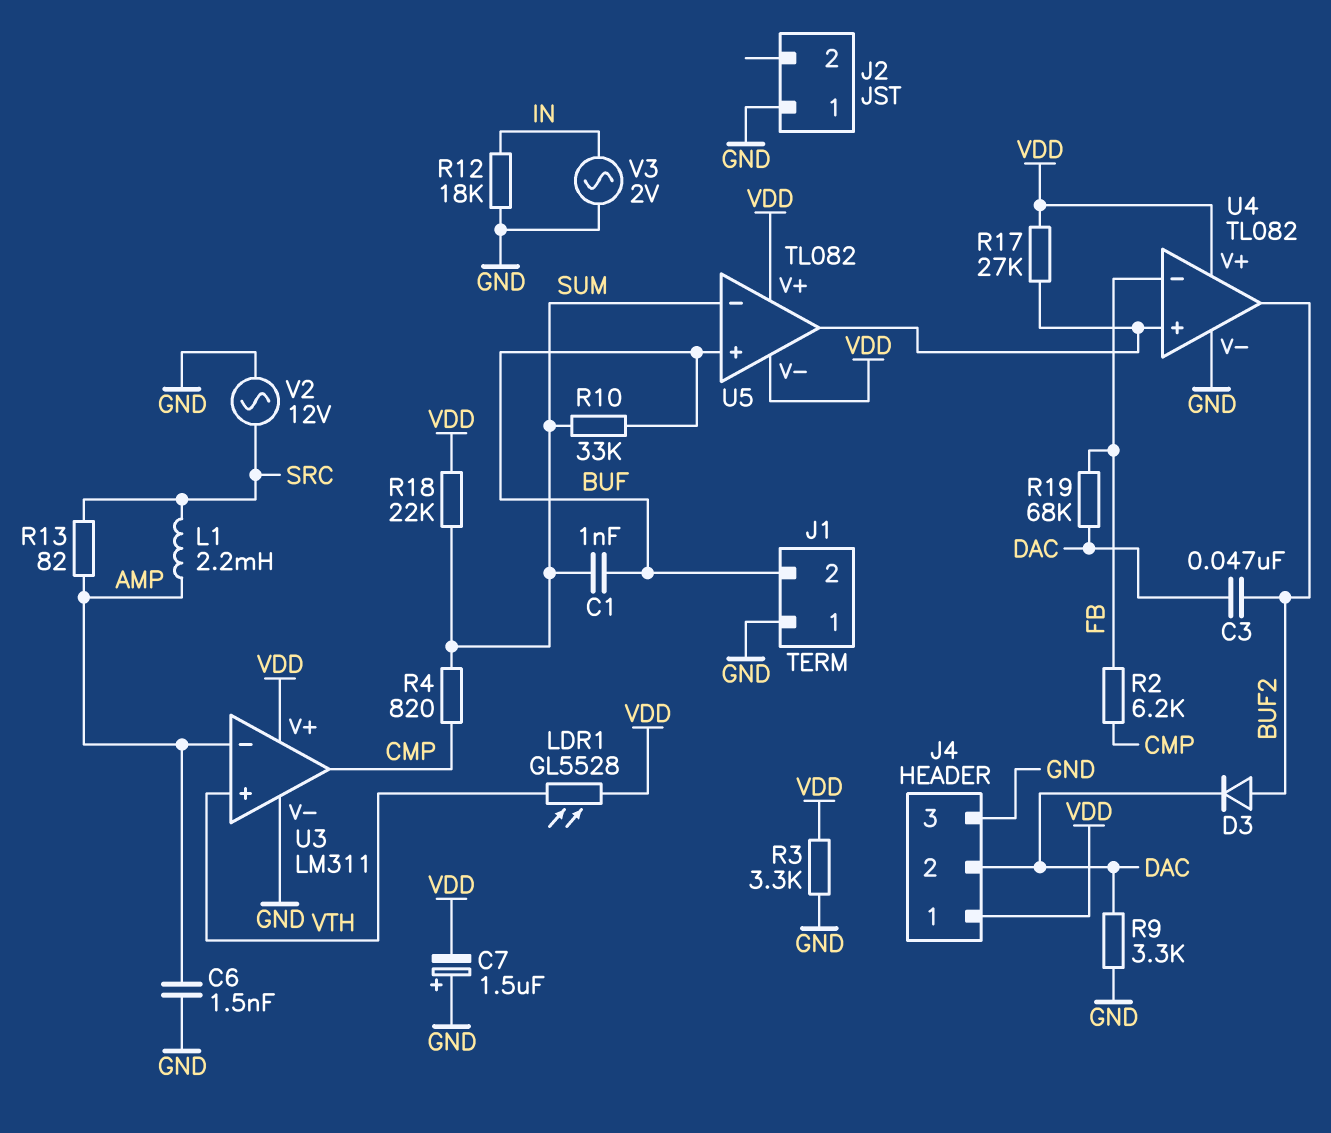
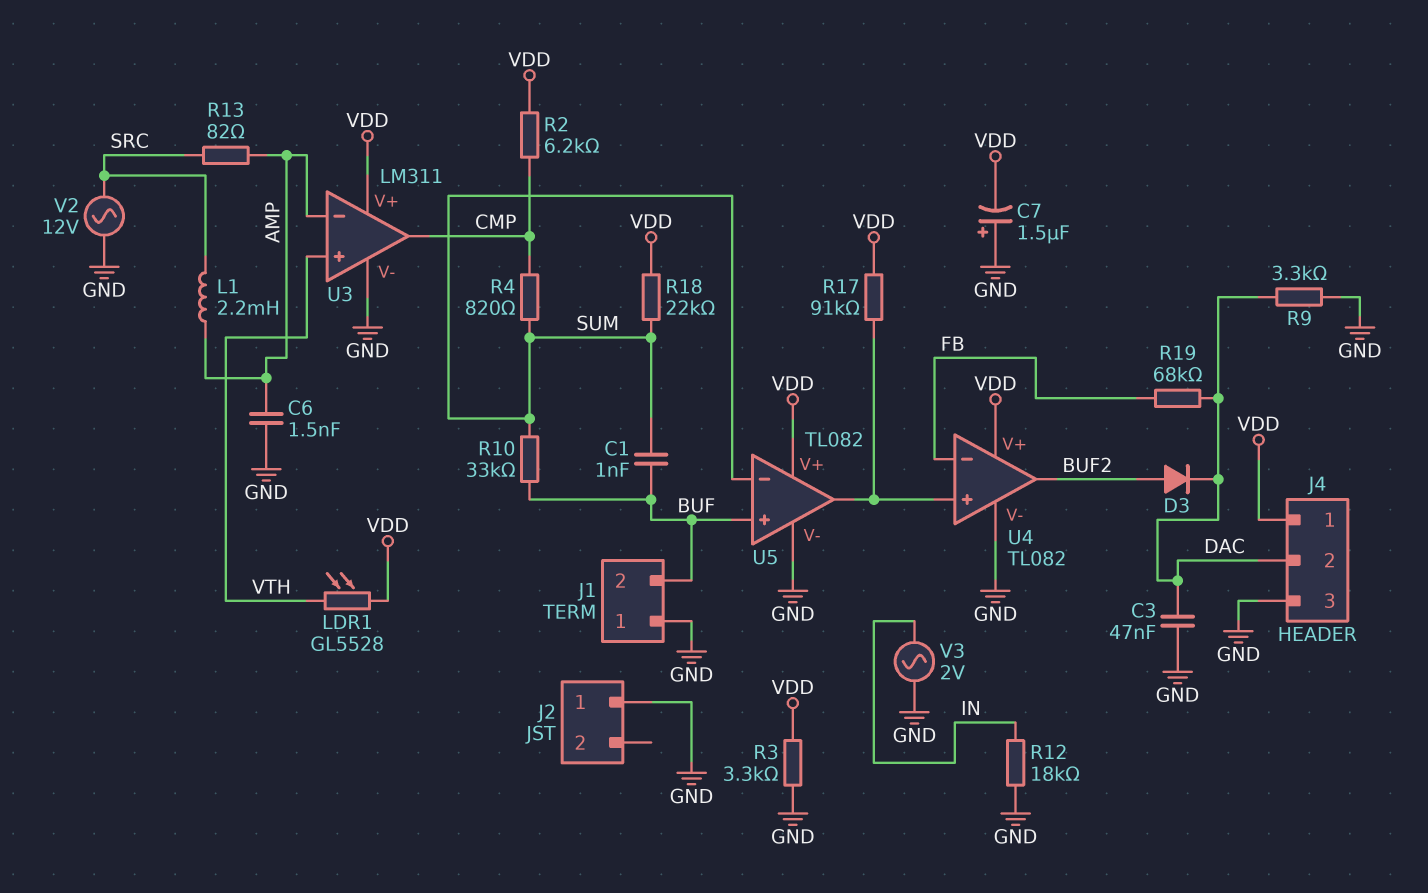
C3: 47nF (BUF2, DAC) -> 47nF (DAC, GND)
R2: 6.2k (CMP, FB) -> 6.2k (CMP, VDD)
R17: 27k (U4/in+, VDD) -> 91k (U4/in+, VDD)
U5 pin V-: VDD -> GND

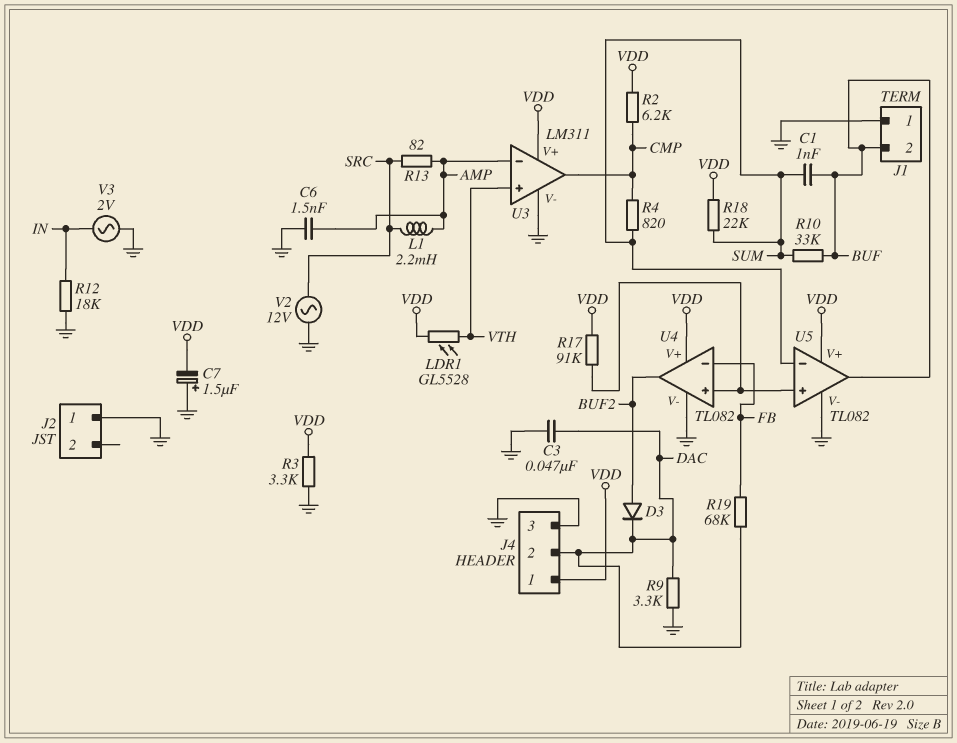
U5 pin in+: BUF -> U4/in+
U5 pin out: U4/in+ -> BUF

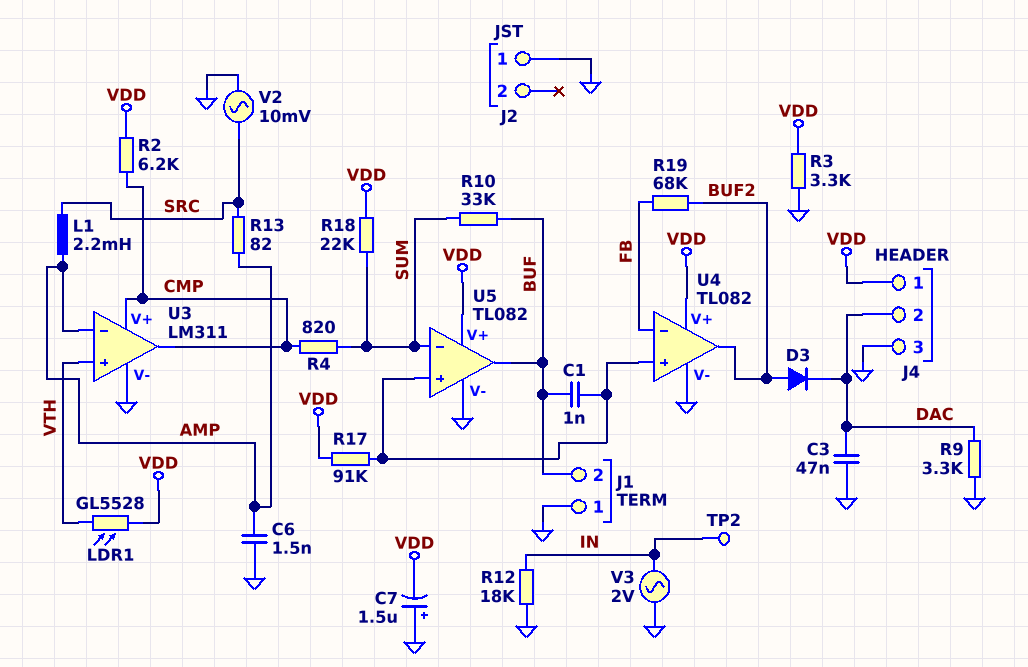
C1: 1nF (BUF, SUM) -> 1nF (BUF, U4/in+)
R19: 68k (DAC, FB) -> 68k (BUF2, FB)
TP2: none -> test point (IN)
U3 pin V+: VDD -> CMP
V2: AC 12V (GND, SRC) -> AC 10mV (GND, SRC)

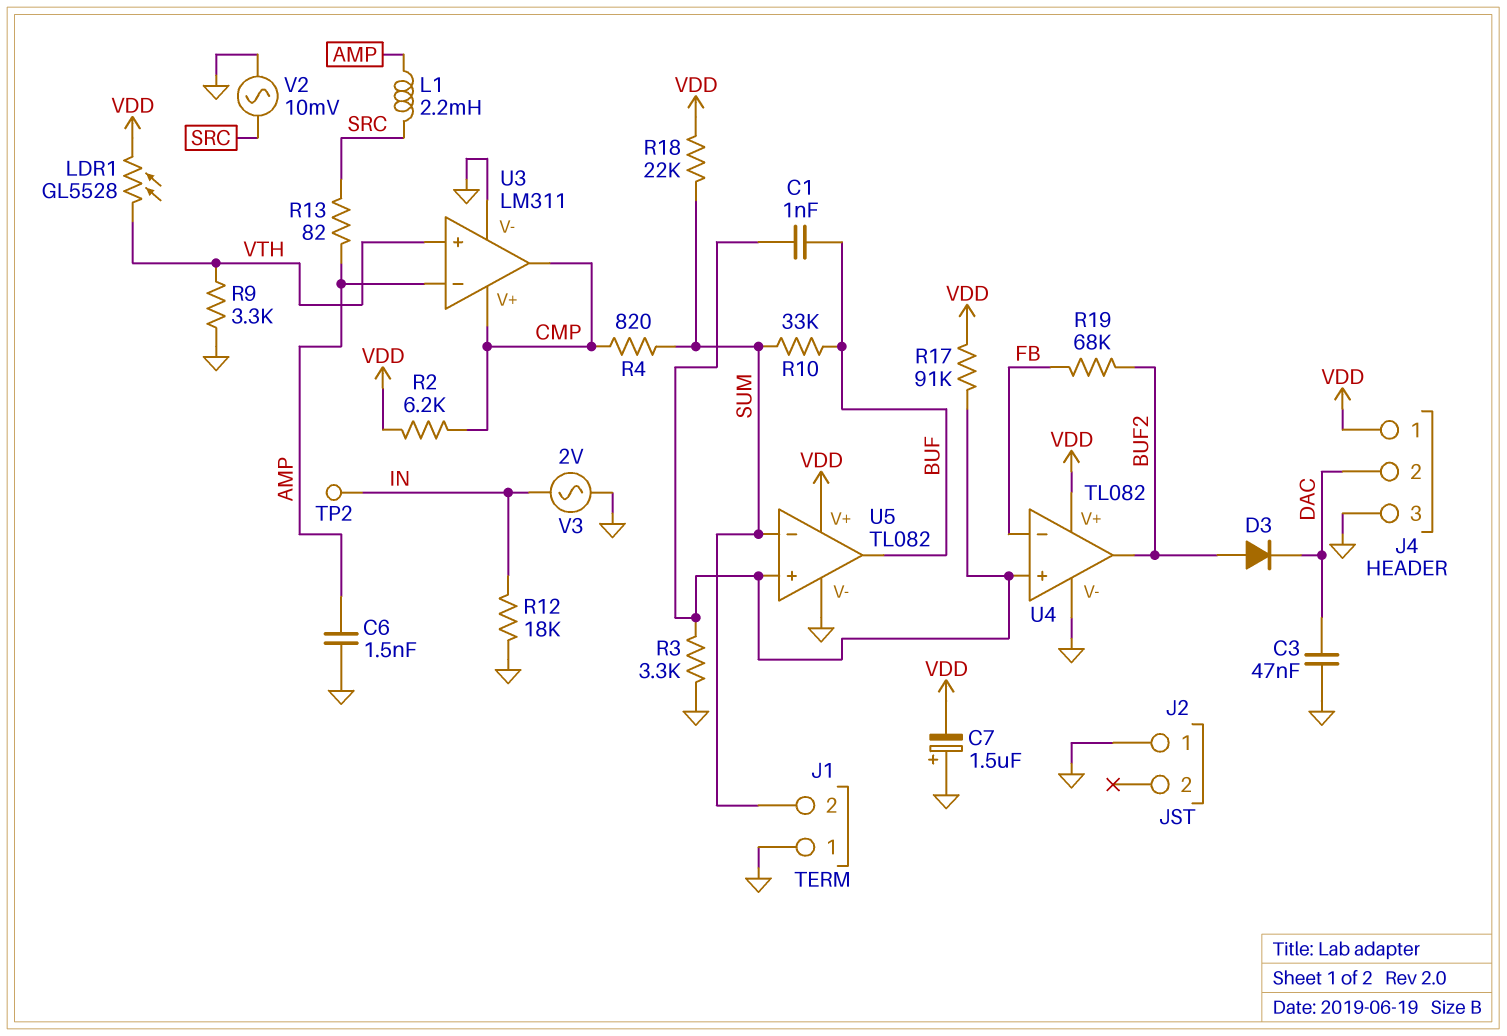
J1 pin 2: BUF -> SUM
R3: 3.3k (GND, VDD) -> 3.3k (GND, U4/in+)
R9: 3.3k (DAC, GND) -> 3.3k (GND, VTH)

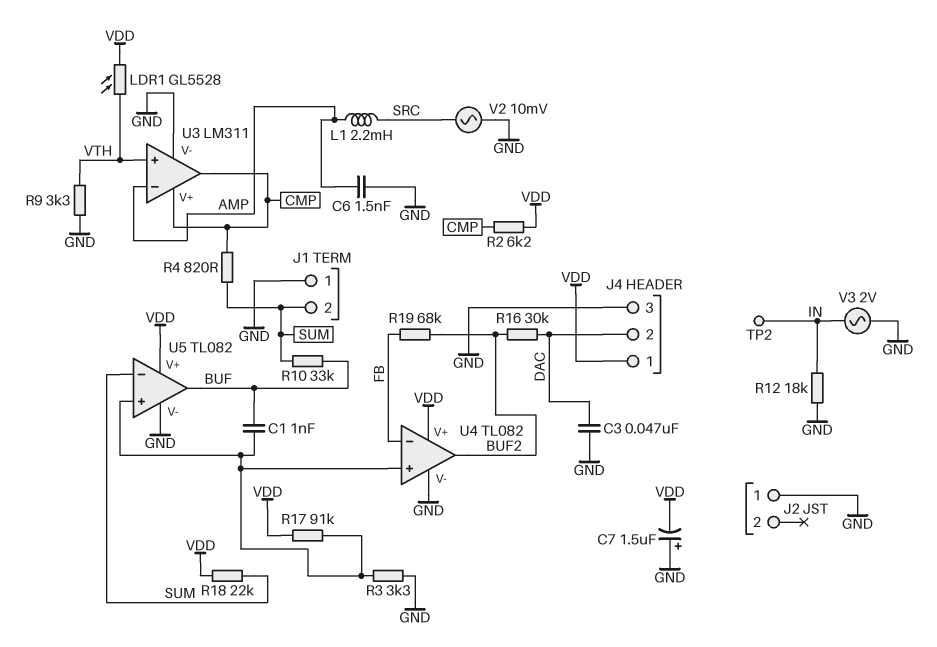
D3: diode (A BUF2, K DAC) -> none
R13: 82 (AMP, SRC) -> none
R16: none -> 30k (BUF2, DAC)

